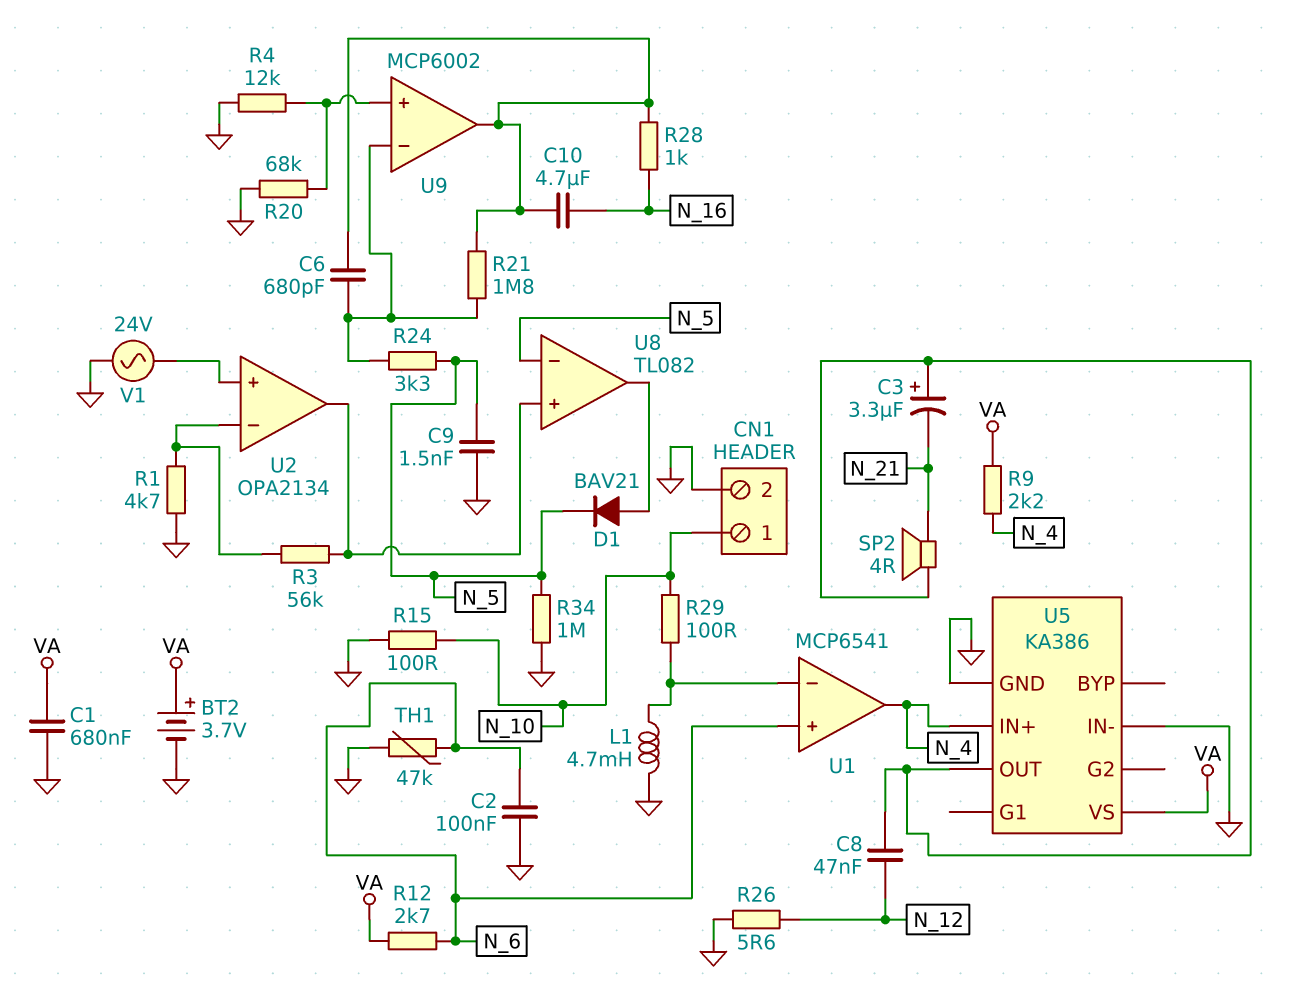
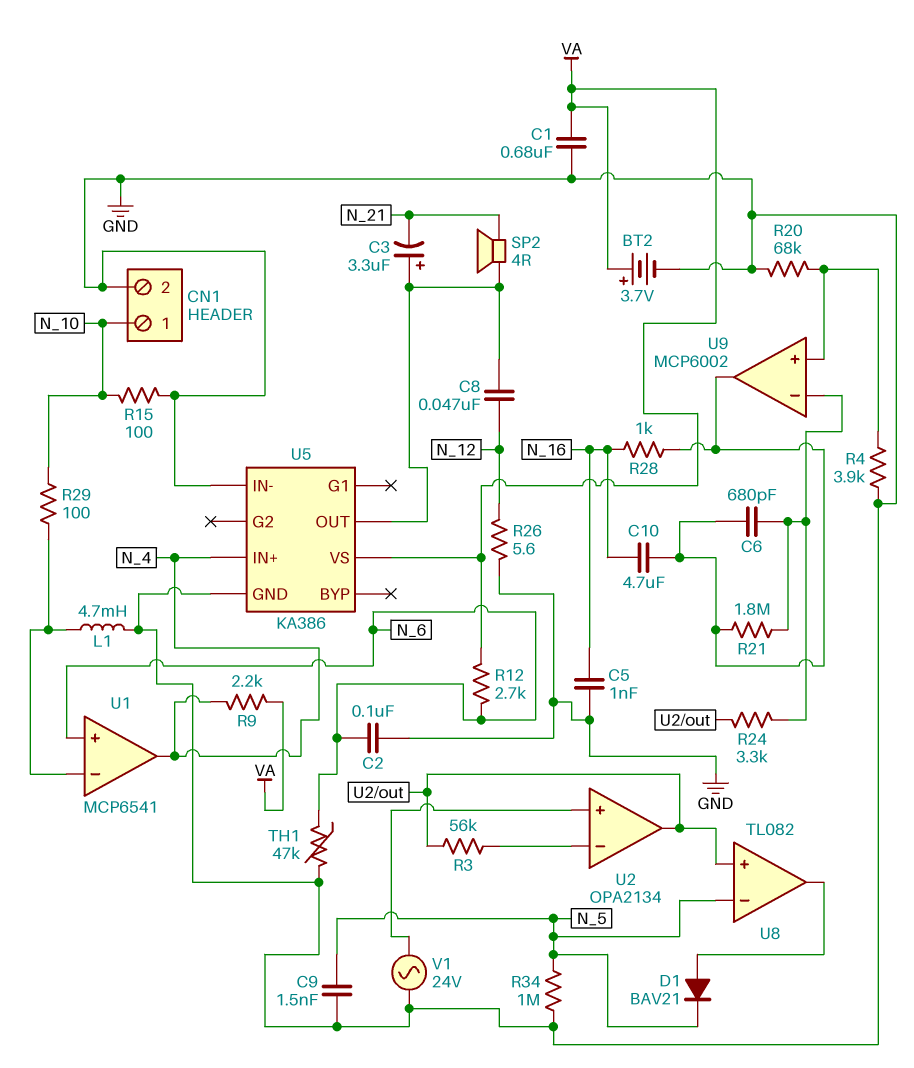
C5: none -> 1nF (GND, N_16)
R1: 4.7k (GND, U2/in-) -> none
R4: 12k (GND, U9/in+) -> 3.9k (GND, U9/in+)
R24: 3.3k (N_5, U9/in-) -> 3.3k (U2/out, U9/in-)

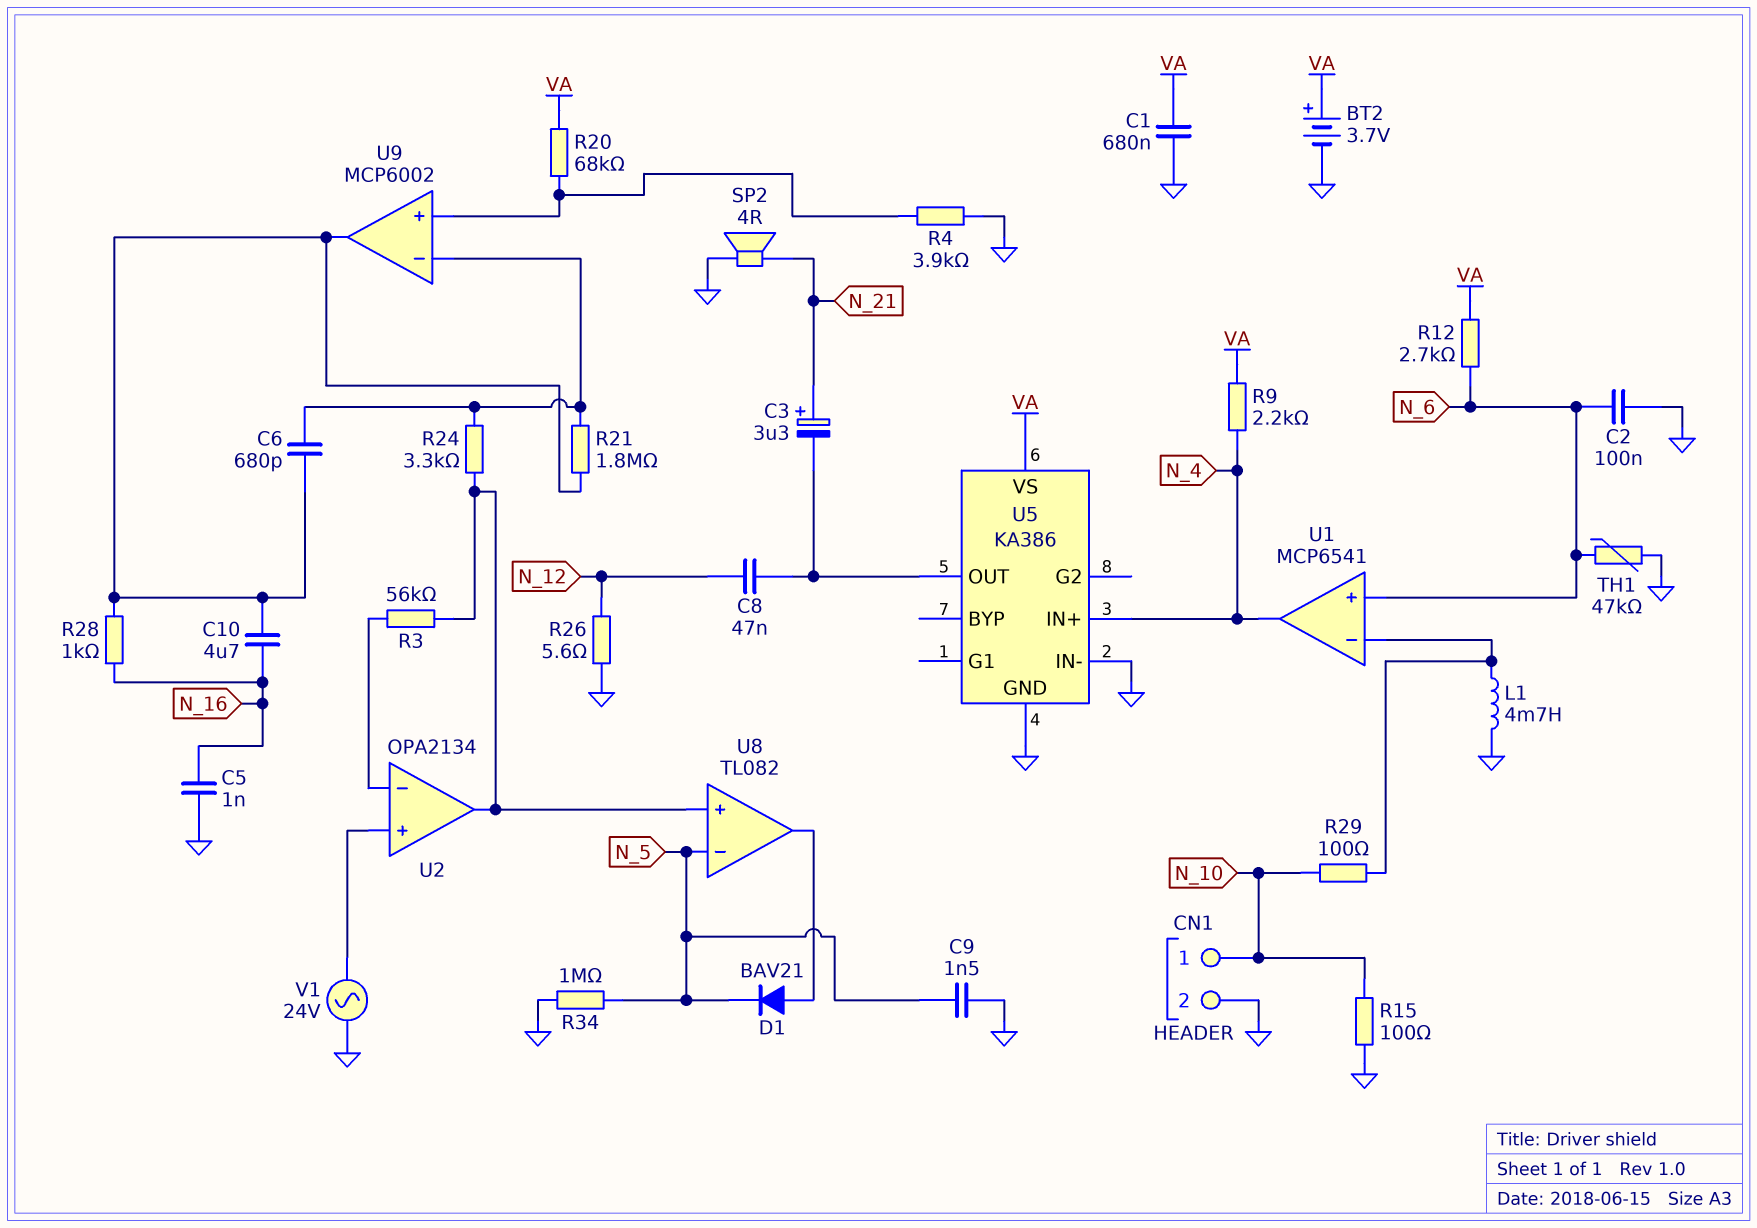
C3: 3.3uF (plus U5/OUT, minus N_21) -> 3.3uF (plus N_21, minus U5/OUT)
R20: 68k (GND, U9/in+) -> 68k (U9/in+, VA)
SP2: speaker 4R (N_21, U5/OUT) -> speaker 4R (GND, N_21)

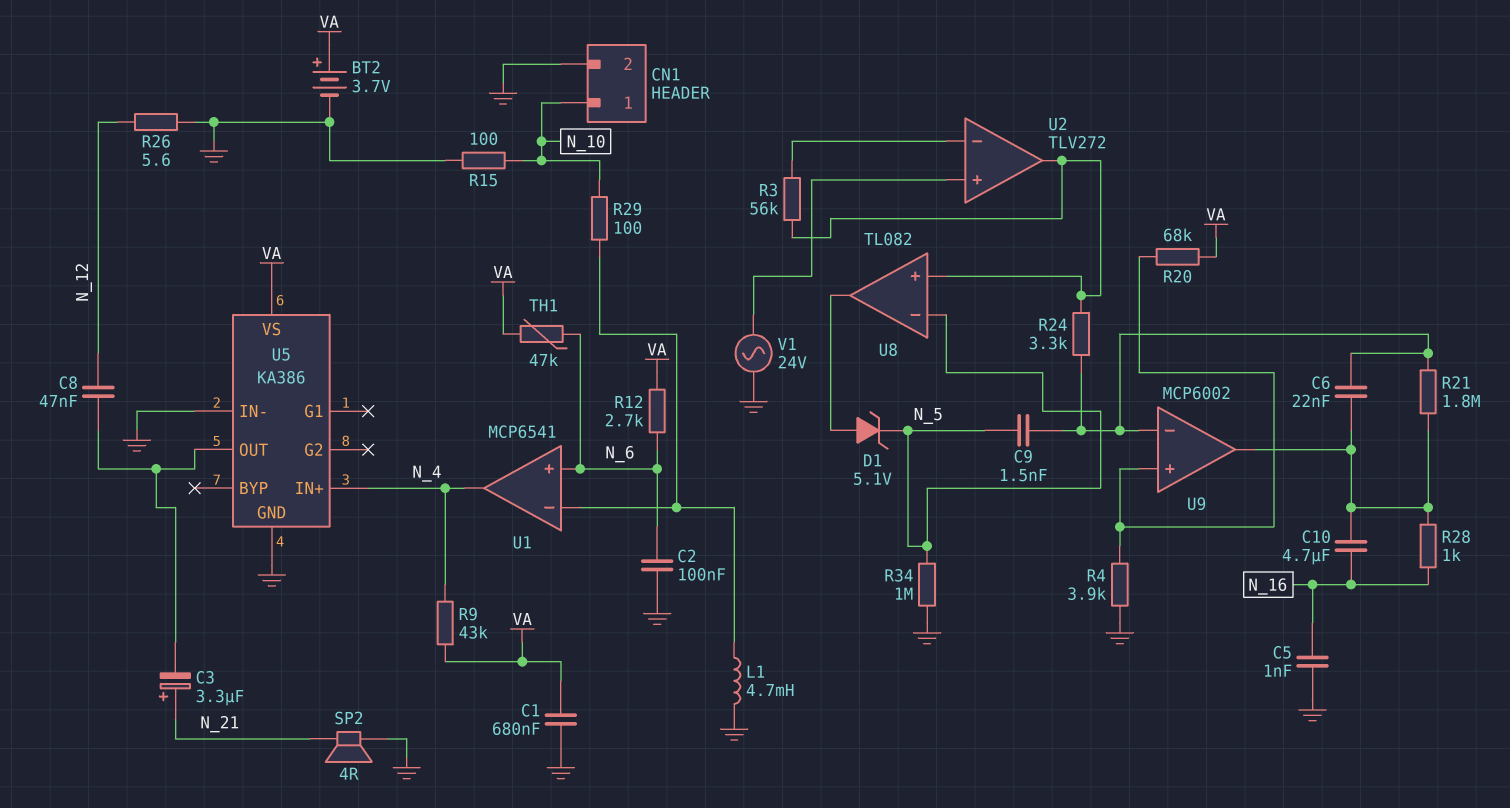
C6: 680pF (U9/in-, U9/out) -> 22nF (U9/in-, U9/out)
C9: 1.5nF (GND, N_5) -> 1.5nF (N_5, U9/in-)
D1: diode BAV21 (A U8/out, K N_5) -> zener 5.1V (A U8/out, K N_5)
R9: 2.2k (N_4, VA) -> 43k (N_4, VA)
TH1: 47k (GND, N_6) -> 47k (N_6, VA)
U2: OPA2134 -> TLV272

